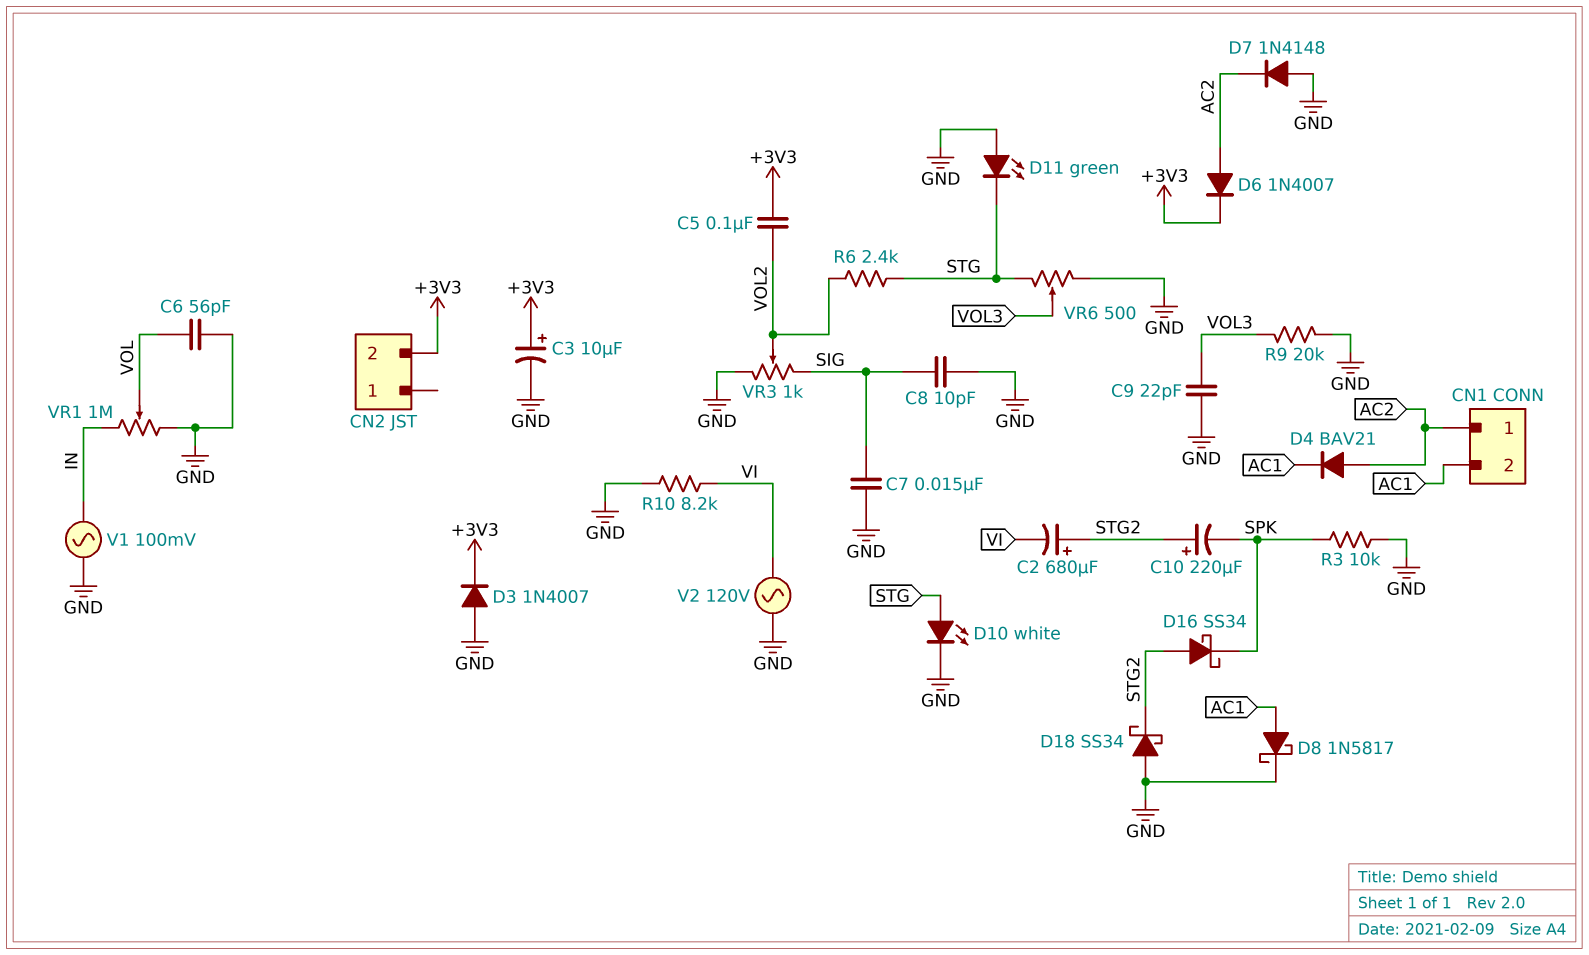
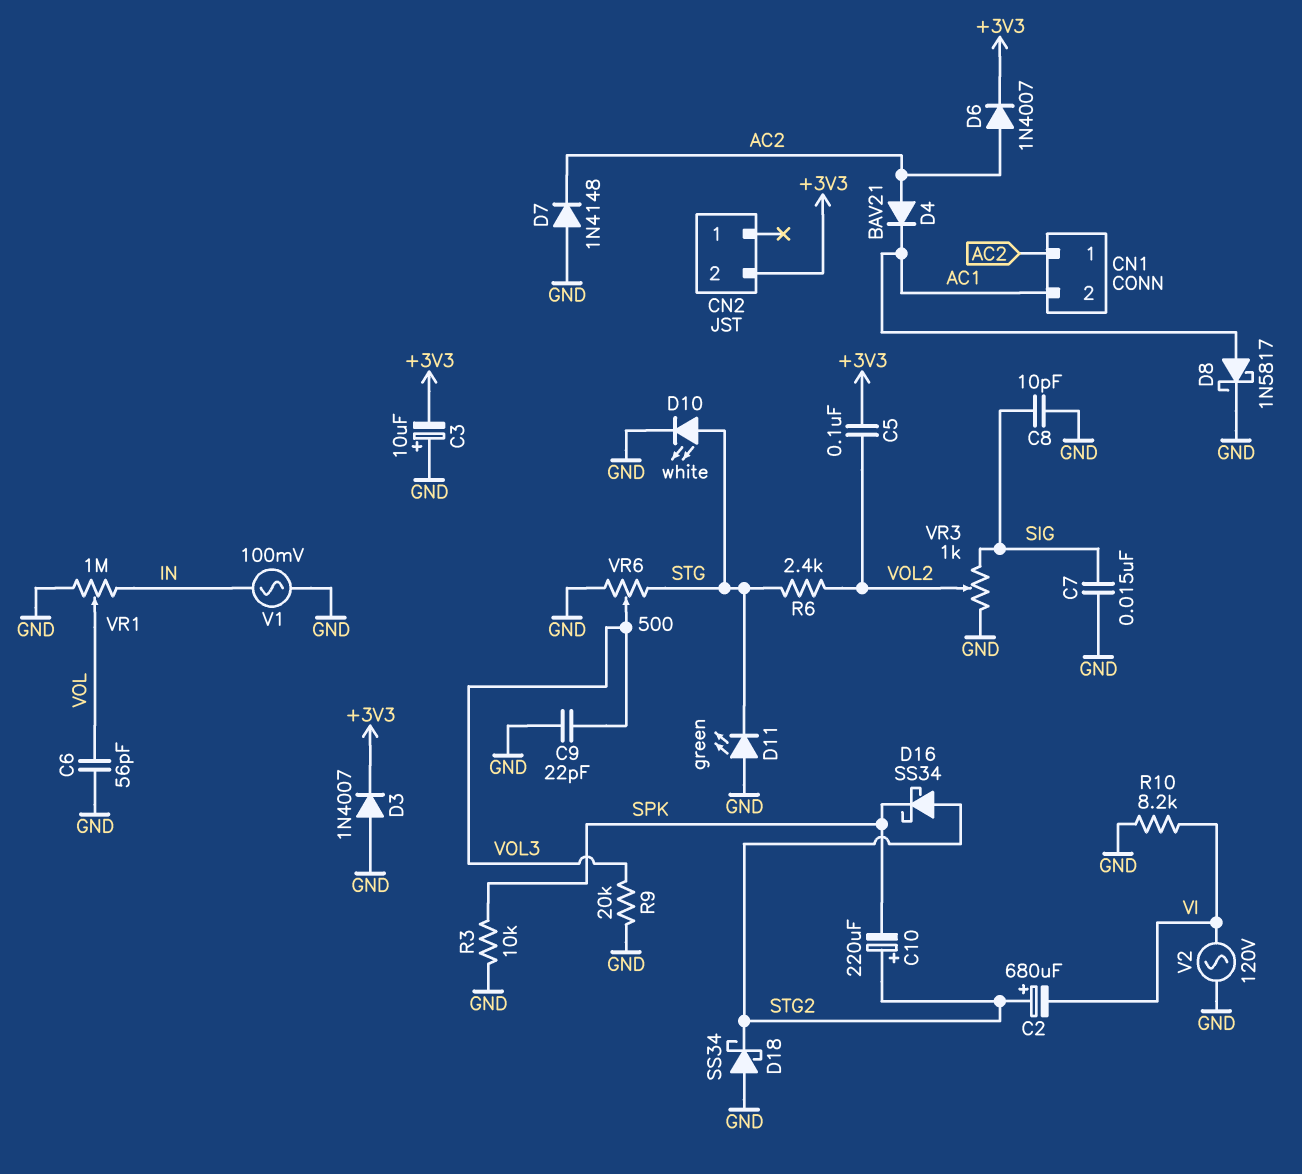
C3: 10uF (plus +3V3, minus GND) -> 10uF (plus GND, minus +3V3)

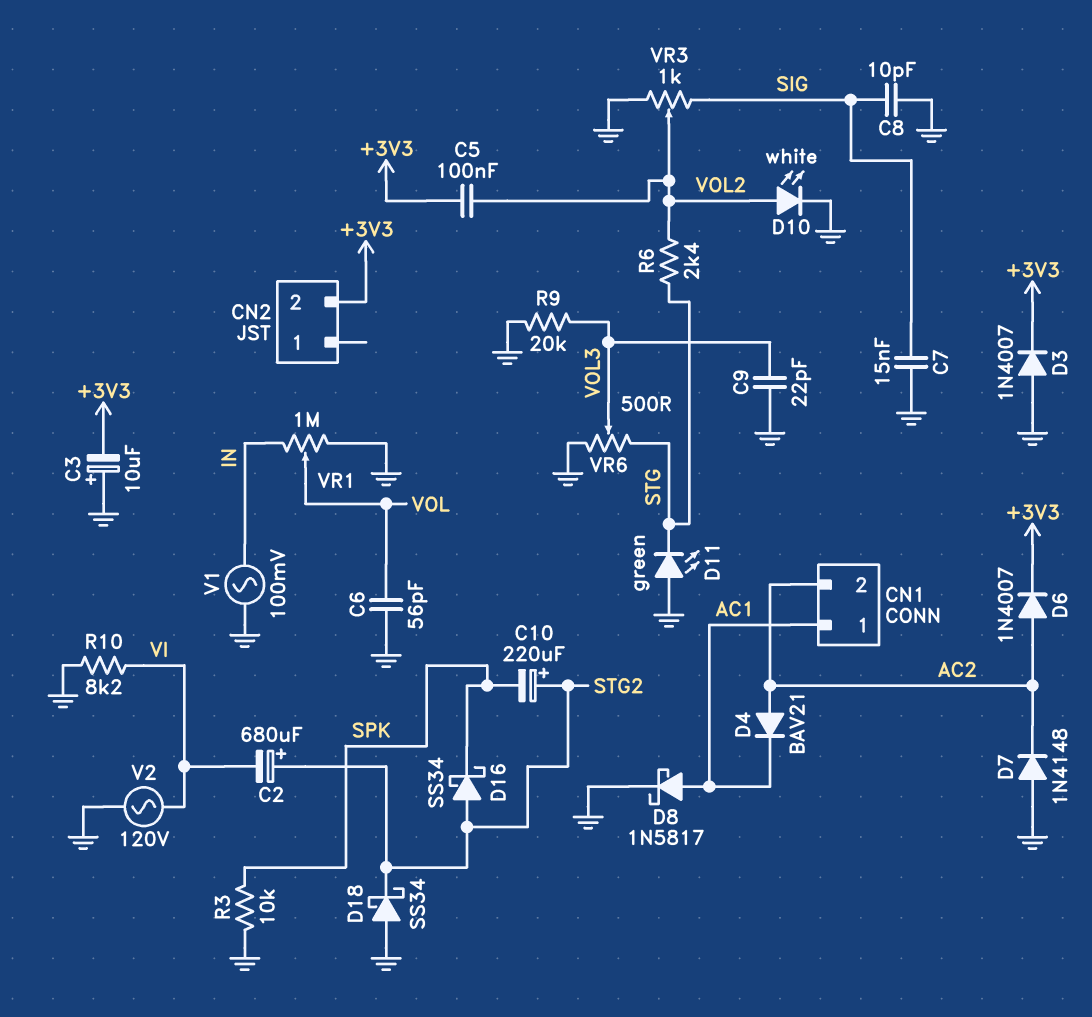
CN1 pin 1: AC2 -> AC1
CN1 pin 2: AC1 -> AC2
D10: LED white (A STG, K GND) -> LED white (A VOL2, K GND)

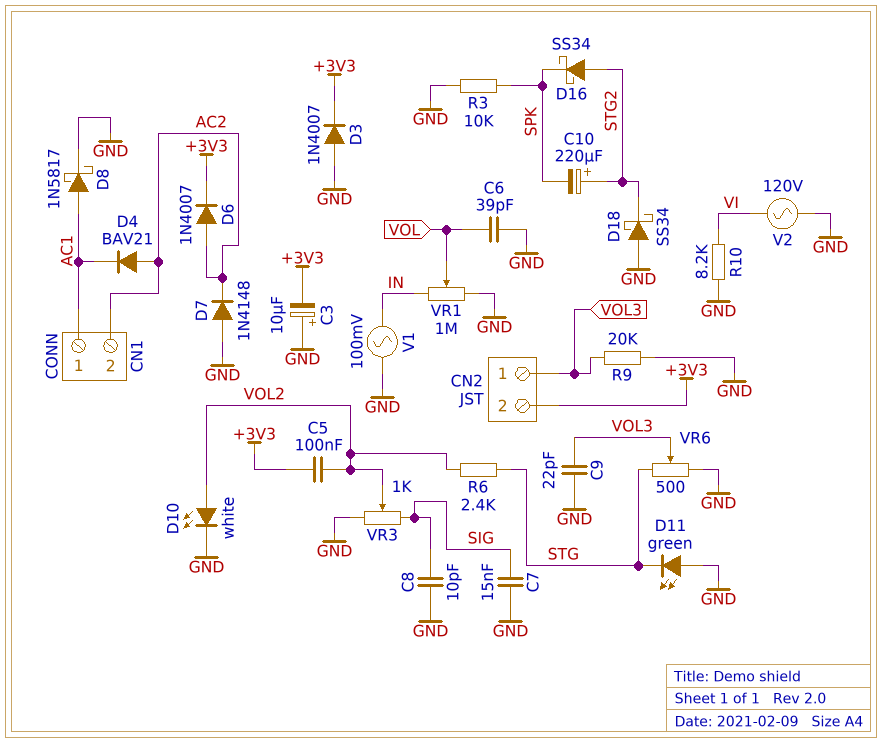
C2: 680uF (plus STG2, minus VI) -> none
C6: 56pF (GND, VOL) -> 39pF (GND, VOL)
CN2 pin 1: none -> VOL3

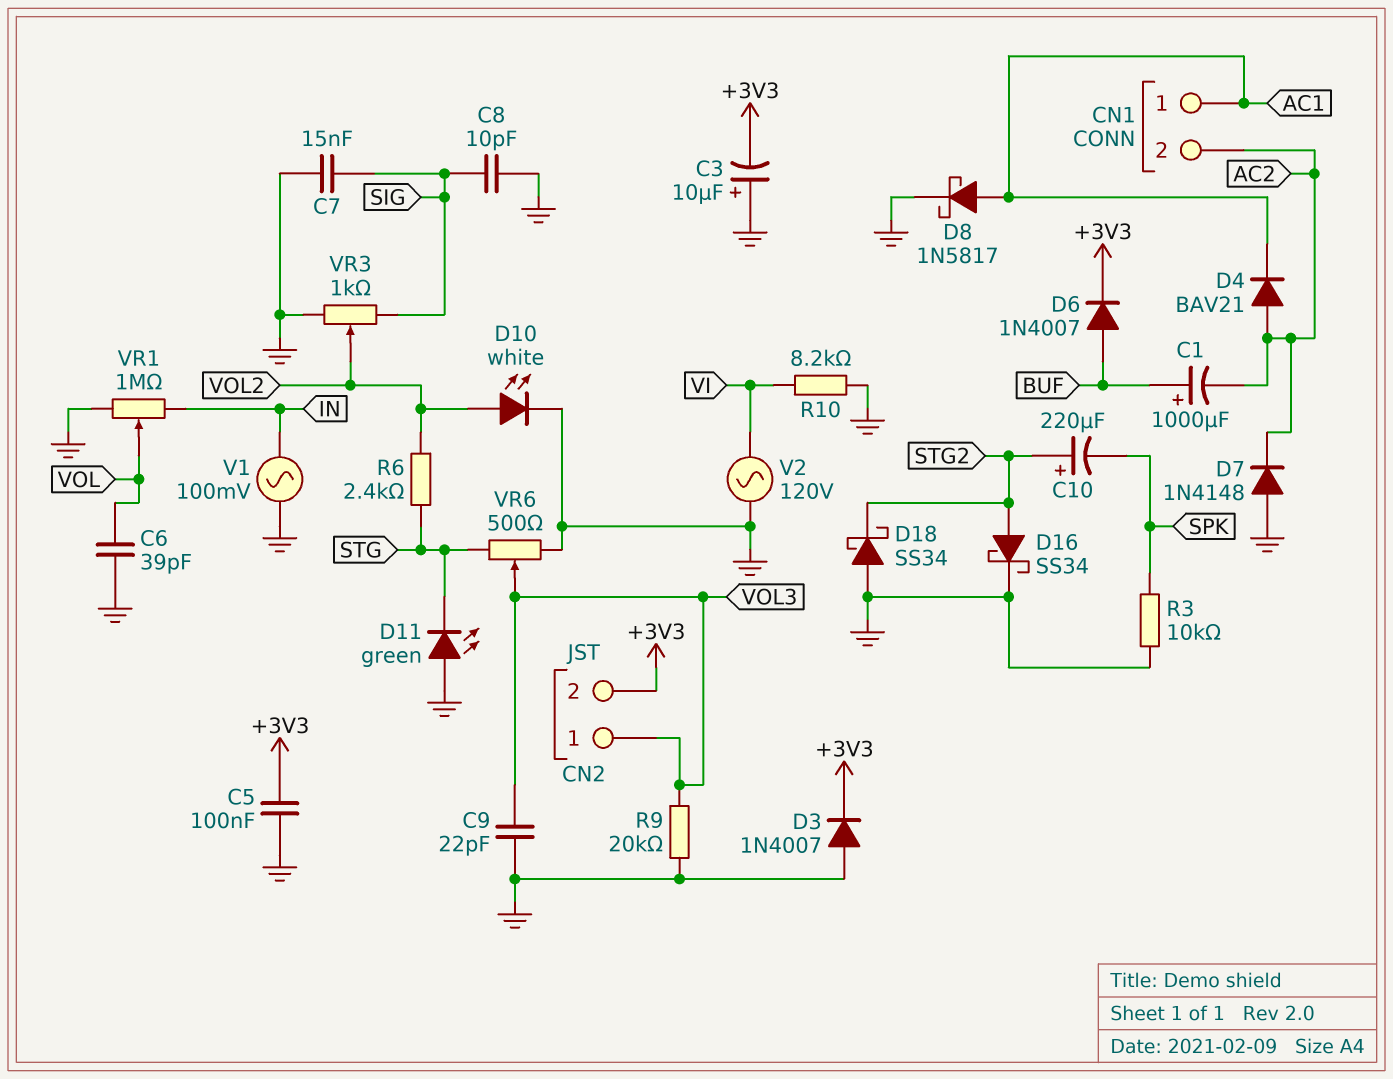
C1: none -> 1000uF (plus BUF, minus AC2)
C5: 100nF (+3V3, VOL2) -> 100nF (+3V3, GND)
D6: diode 1N4007 (A AC2, K +3V3) -> diode 1N4007 (A BUF, K +3V3)
D16: schottky SS34 (A STG2, K SPK) -> schottky SS34 (A STG2, K GND)

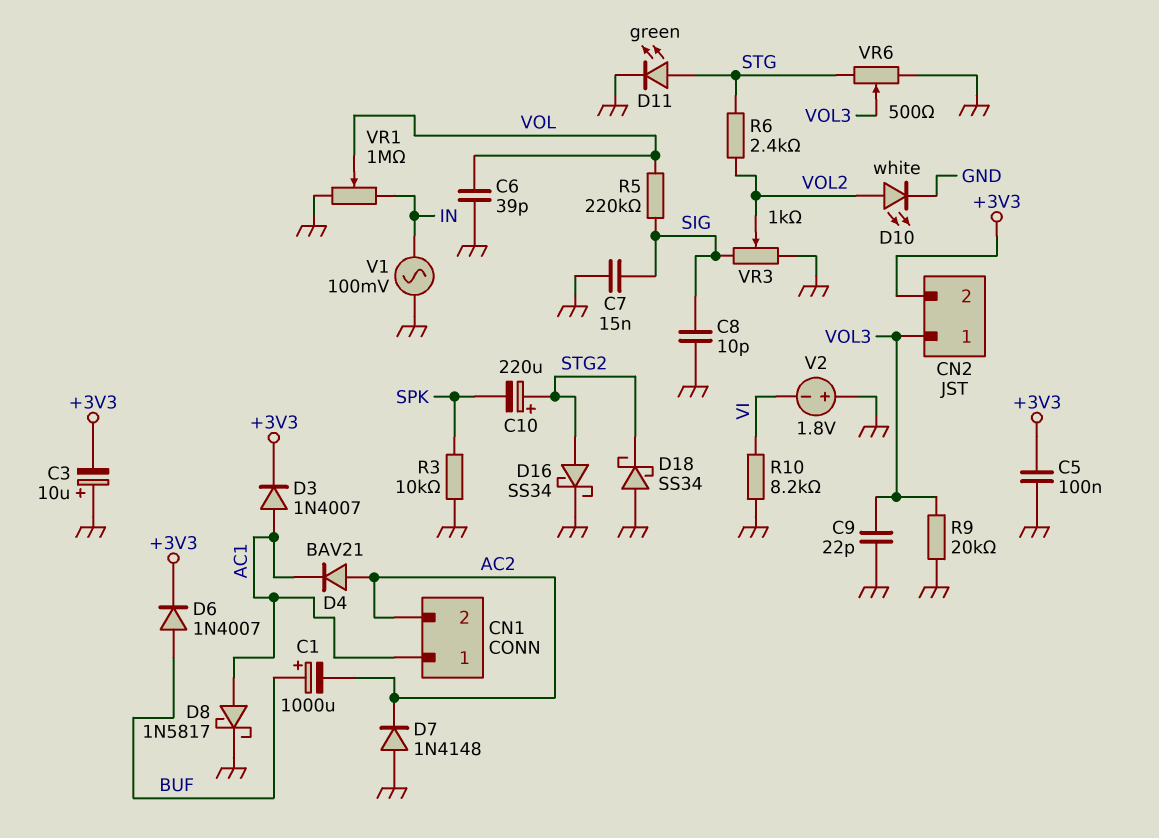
D3: diode 1N4007 (A GND, K +3V3) -> diode 1N4007 (A AC1, K +3V3)
D11: LED green (A GND, K STG) -> LED green (A STG, K GND)
R5: none -> 220k (SIG, VOL)
V2: AC 120V (GND, VI) -> 1.8V (plus GND, minus VI)

